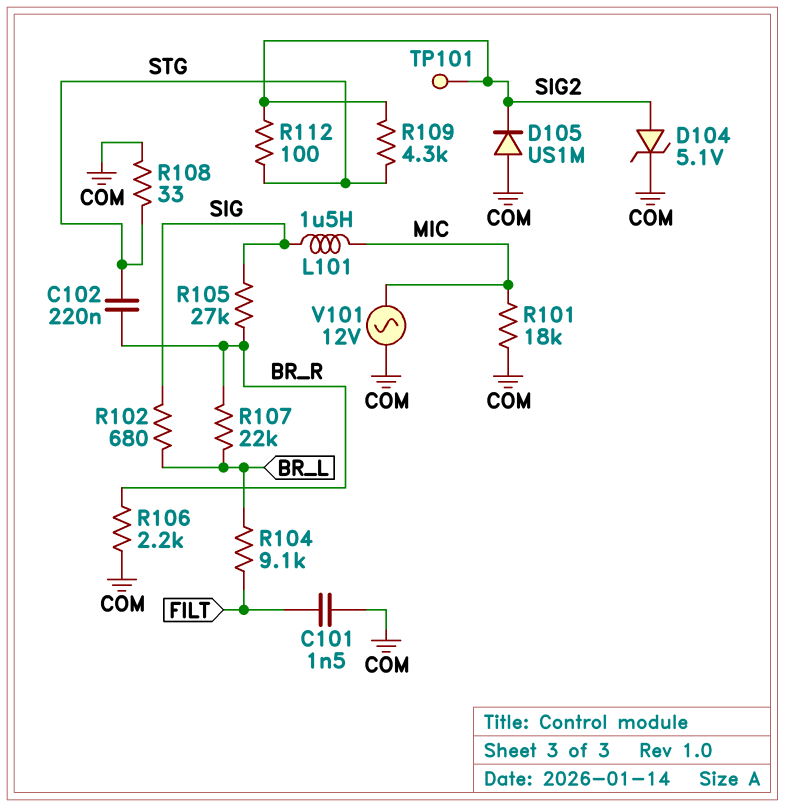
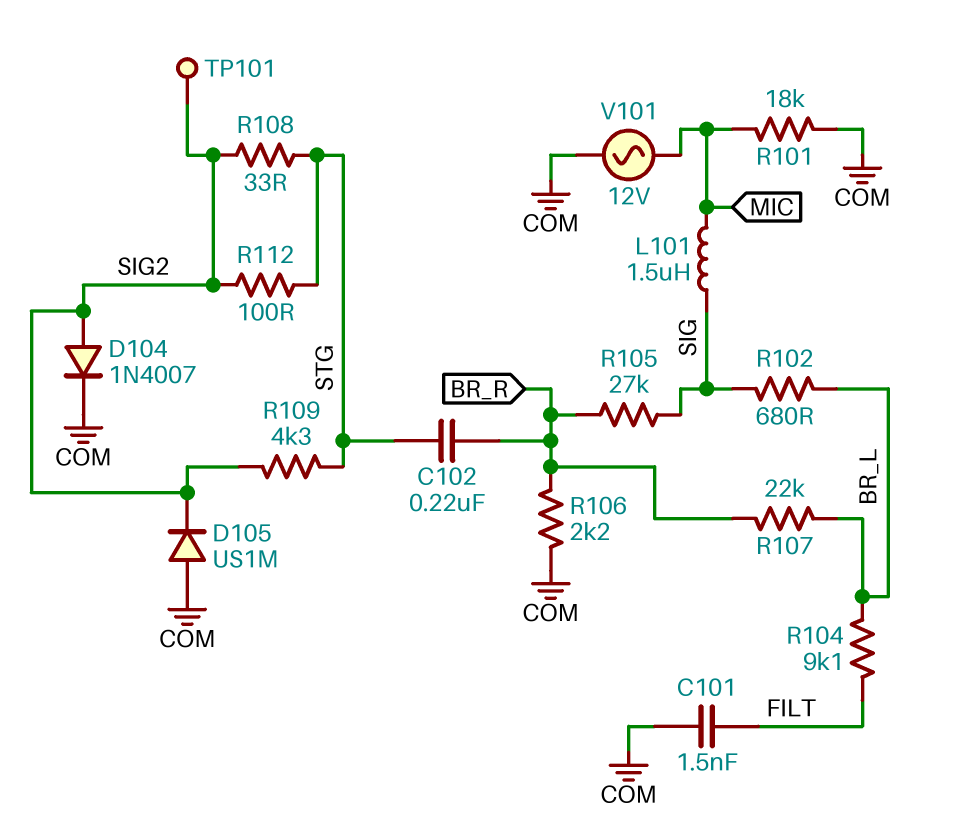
D104: zener 5.1V (A SIG2, K COM) -> diode 1N4007 (A SIG2, K COM)
R108: 33 (COM, STG) -> 33 (SIG2, STG)

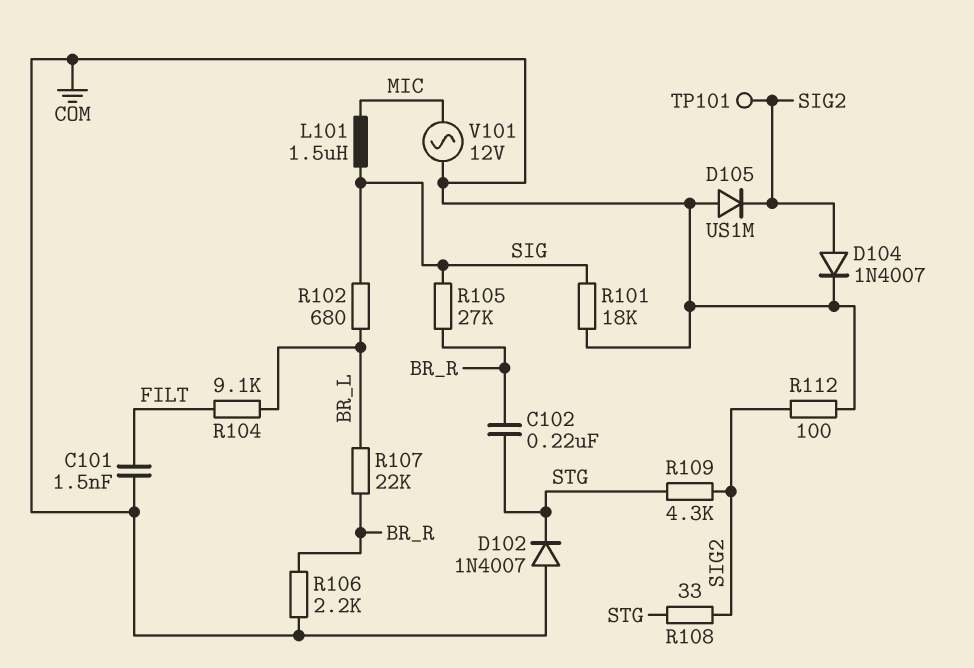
D102: none -> diode 1N4007 (A COM, K STG)
R101: 18k (COM, MIC) -> 18k (COM, SIG)
R112: 100 (SIG2, STG) -> 100 (COM, SIG2)

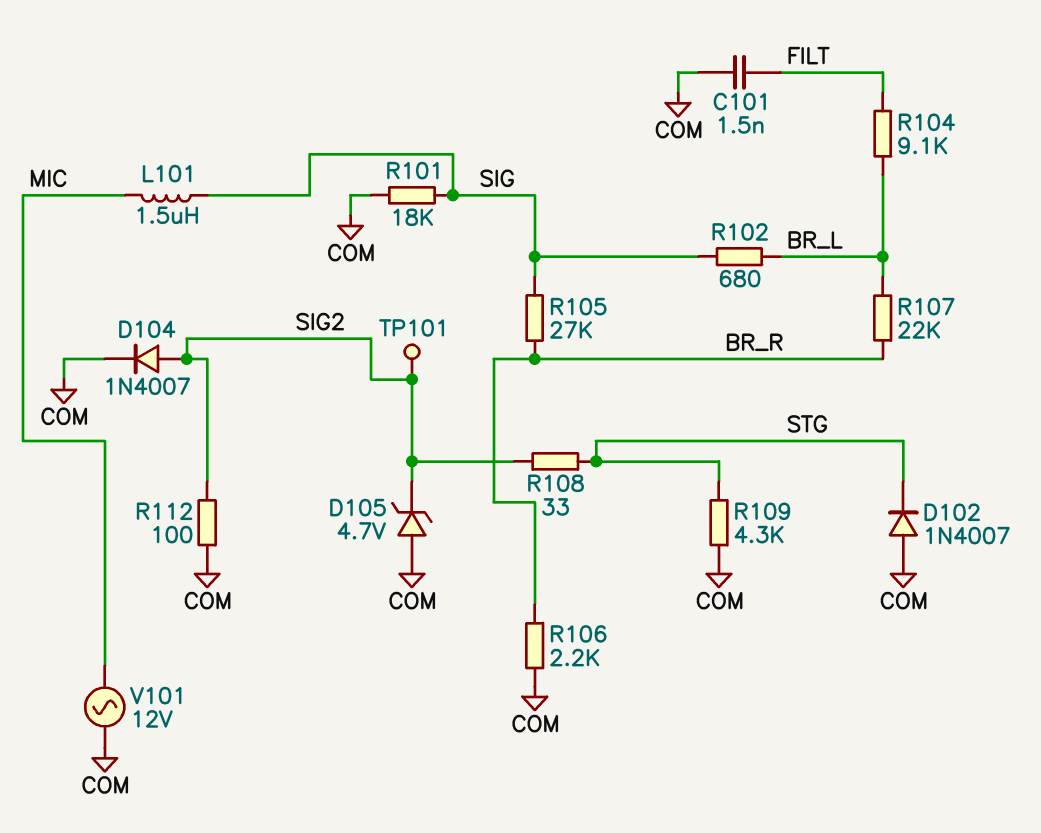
C102: 220nF (BR_R, STG) -> none
D105: diode US1M (A COM, K SIG2) -> zener 4.7V (A COM, K SIG2)
R109: 4.3k (SIG2, STG) -> 4.3k (COM, STG)

